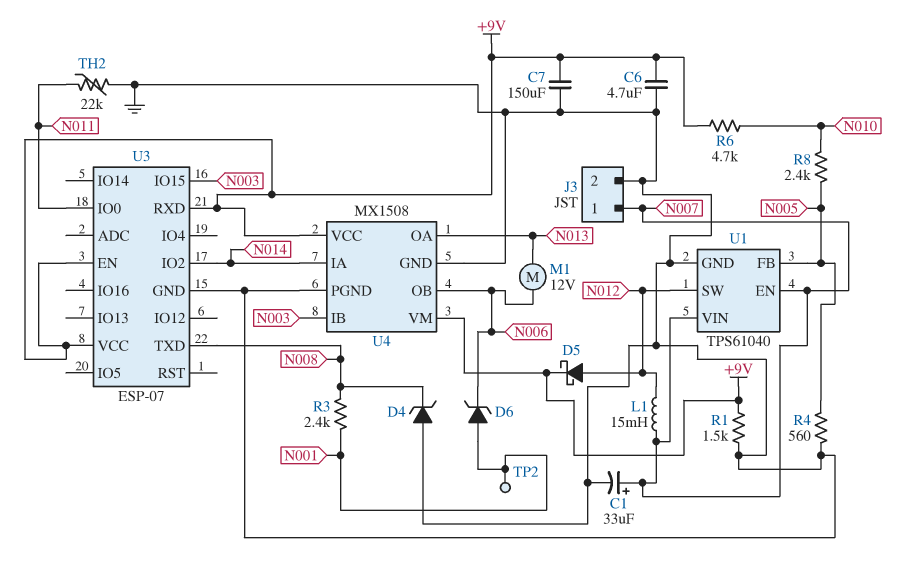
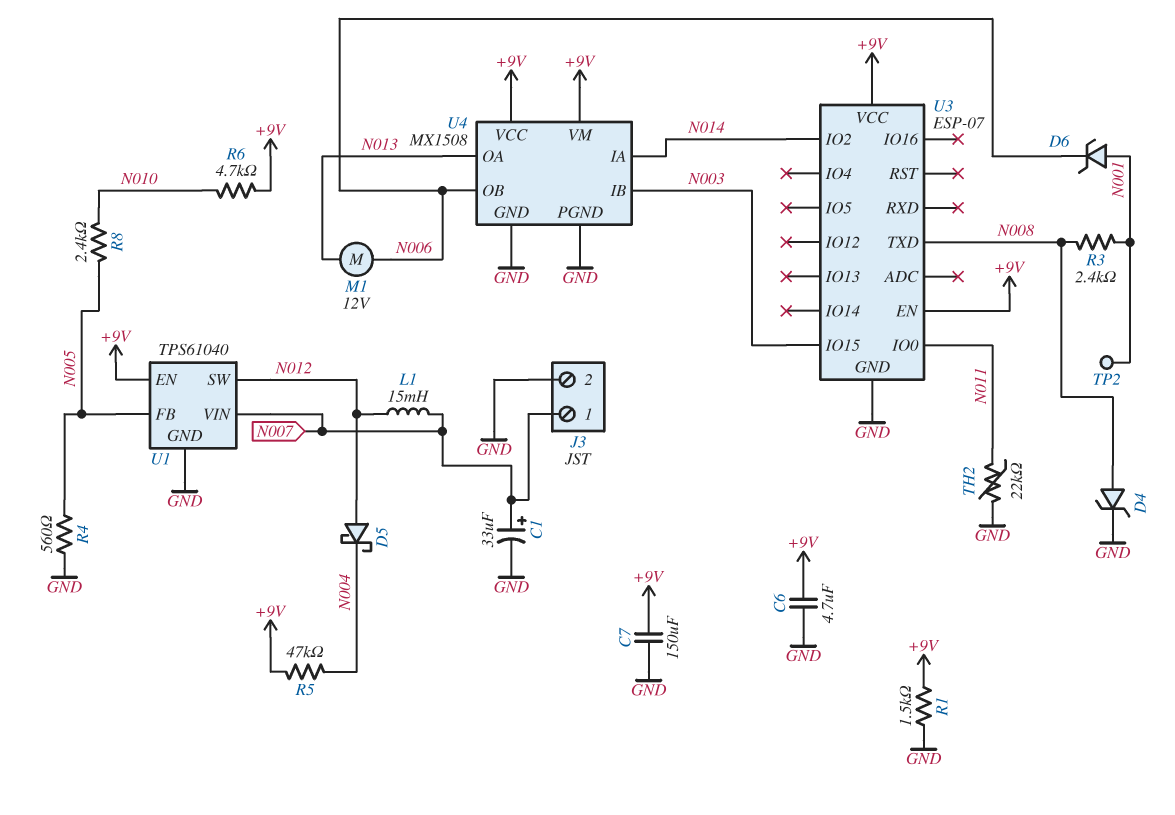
D4: zener (A GND, K N008) -> zener (A N008, K GND)
D5: schottky (A N012, K +9V) -> schottky (A N012, K N004)
R5: none -> 47k (+9V, N004)
U1 pin EN: N007 -> +9V
U3 pin RXD: +9V -> none

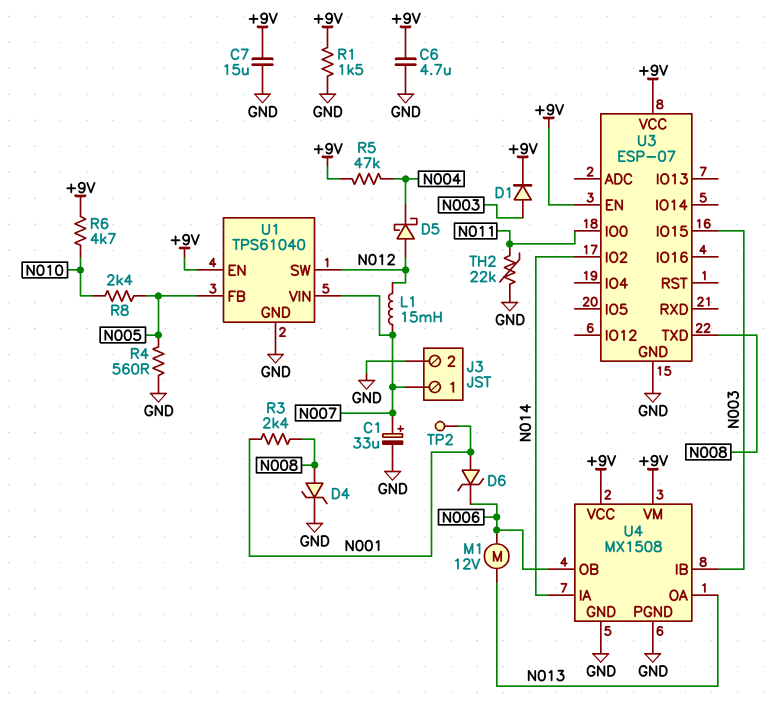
C7: 150uF (+9V, GND) -> 15uF (+9V, GND)
D1: none -> diode (A N003, K +9V)

